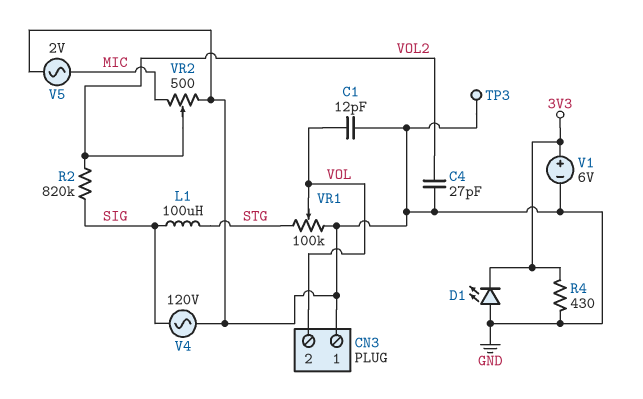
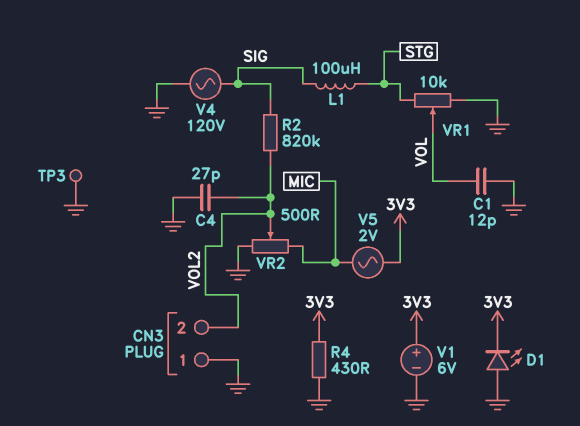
CN3 pin 2: VOL -> VOL2
V5: AC 2V (GND, MIC) -> AC 2V (3V3, MIC)
VR1: 100k (GND, STG, wiper VOL) -> 10k (GND, STG, wiper VOL)

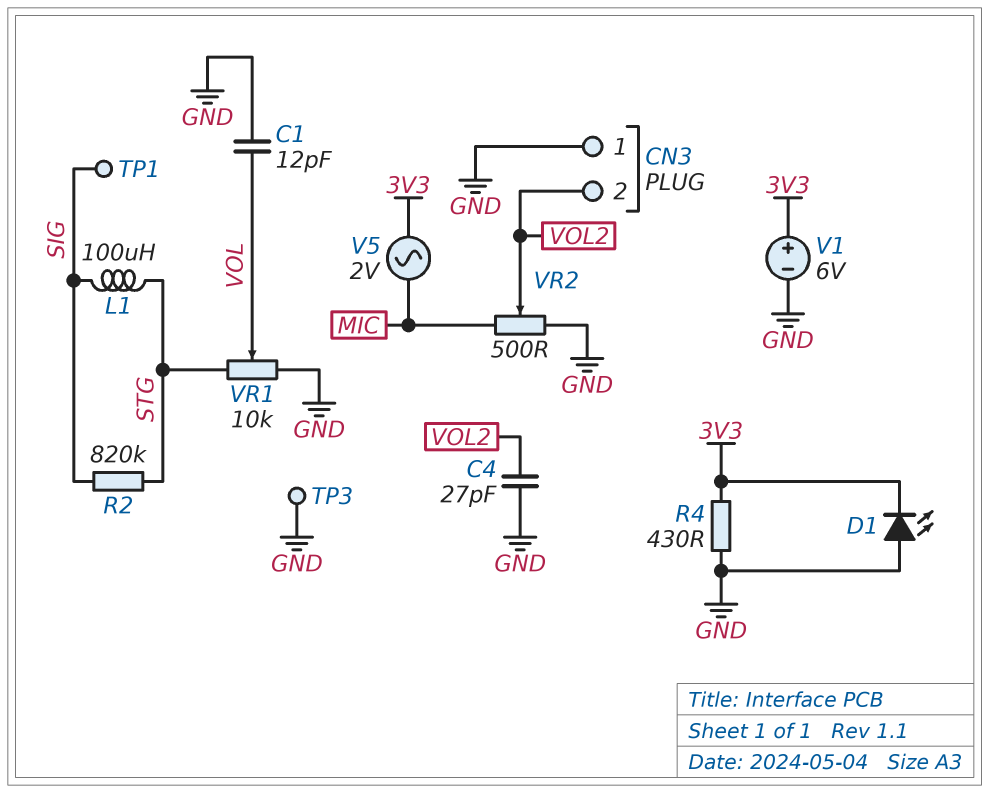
R2: 820k (SIG, VOL2) -> 820k (SIG, STG)
TP1: none -> test point (SIG)
V4: AC 120V (GND, SIG) -> none

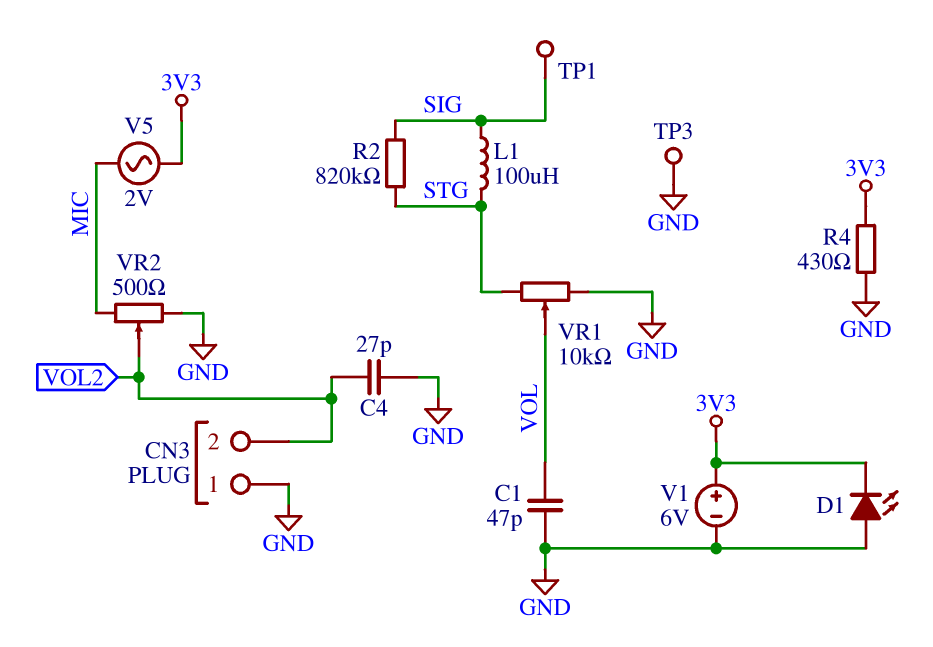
C1: 12pF (GND, VOL) -> 47pF (GND, VOL)

